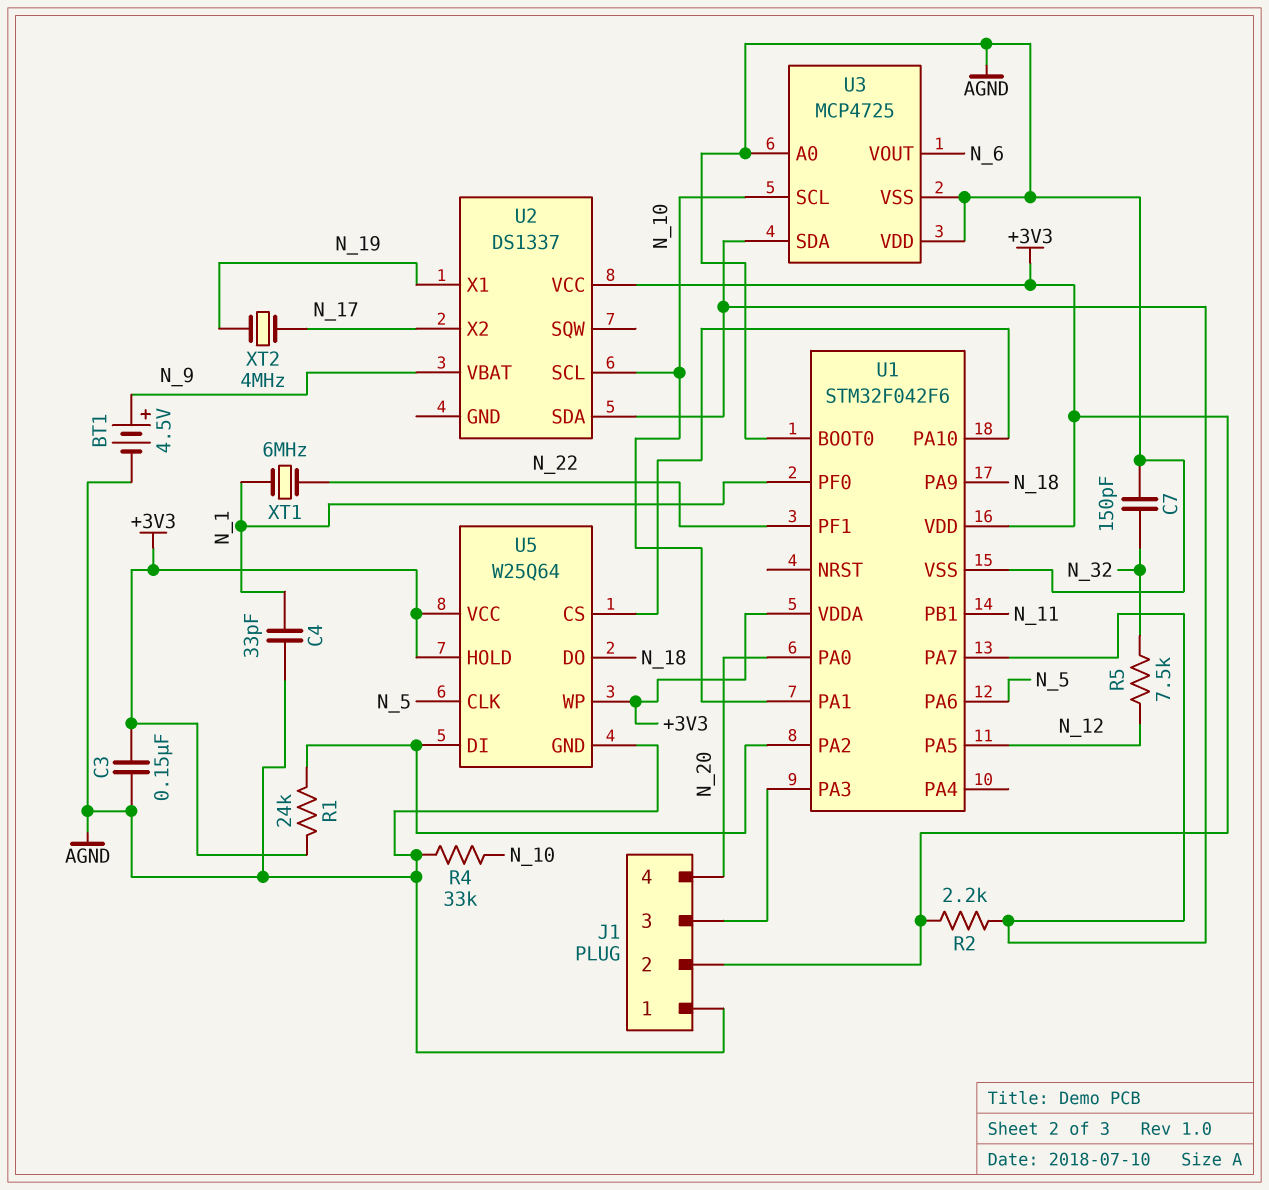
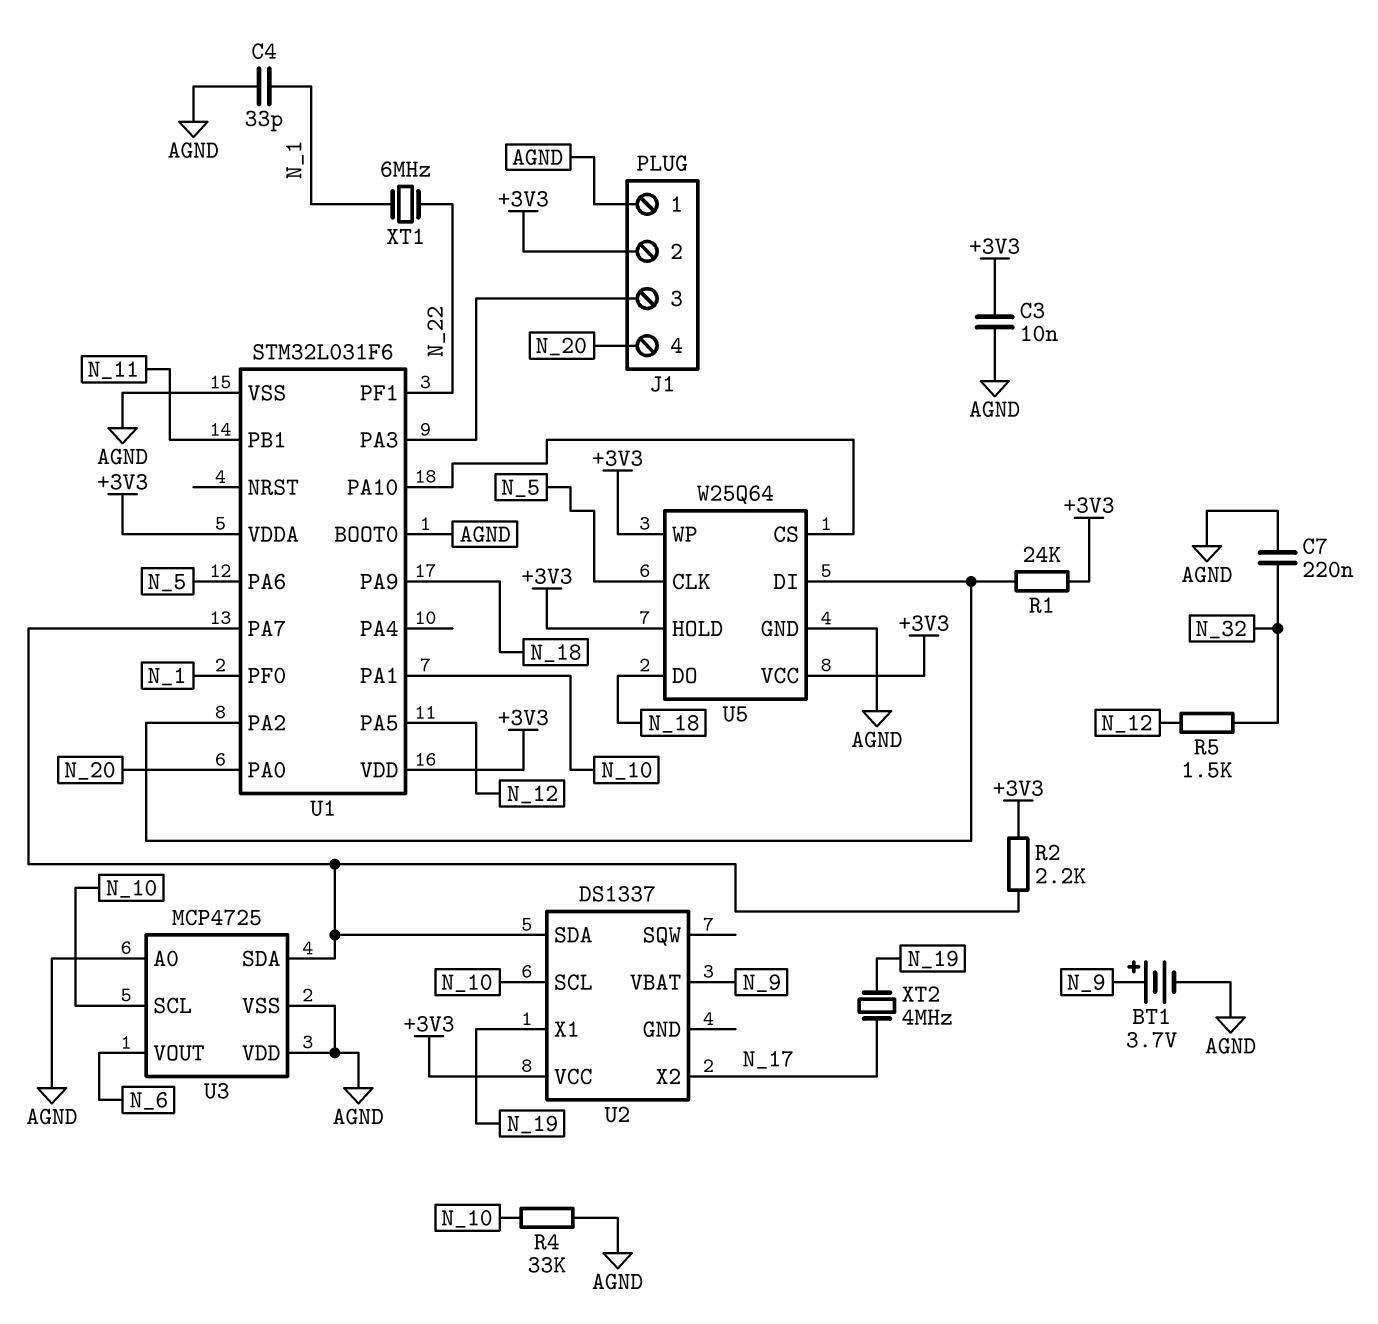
BT1: 4.5V (plus N_9, minus AGND) -> 3.7V (plus N_9, minus AGND)
C3: 150nF (+3V3, AGND) -> 10nF (+3V3, AGND)
C7: 150pF (AGND, N_32) -> 220nF (AGND, N_32)
R5: 7.5k (N_12, N_32) -> 1.5k (N_12, N_32)
U1: STM32F042F6 -> STM32L031F6

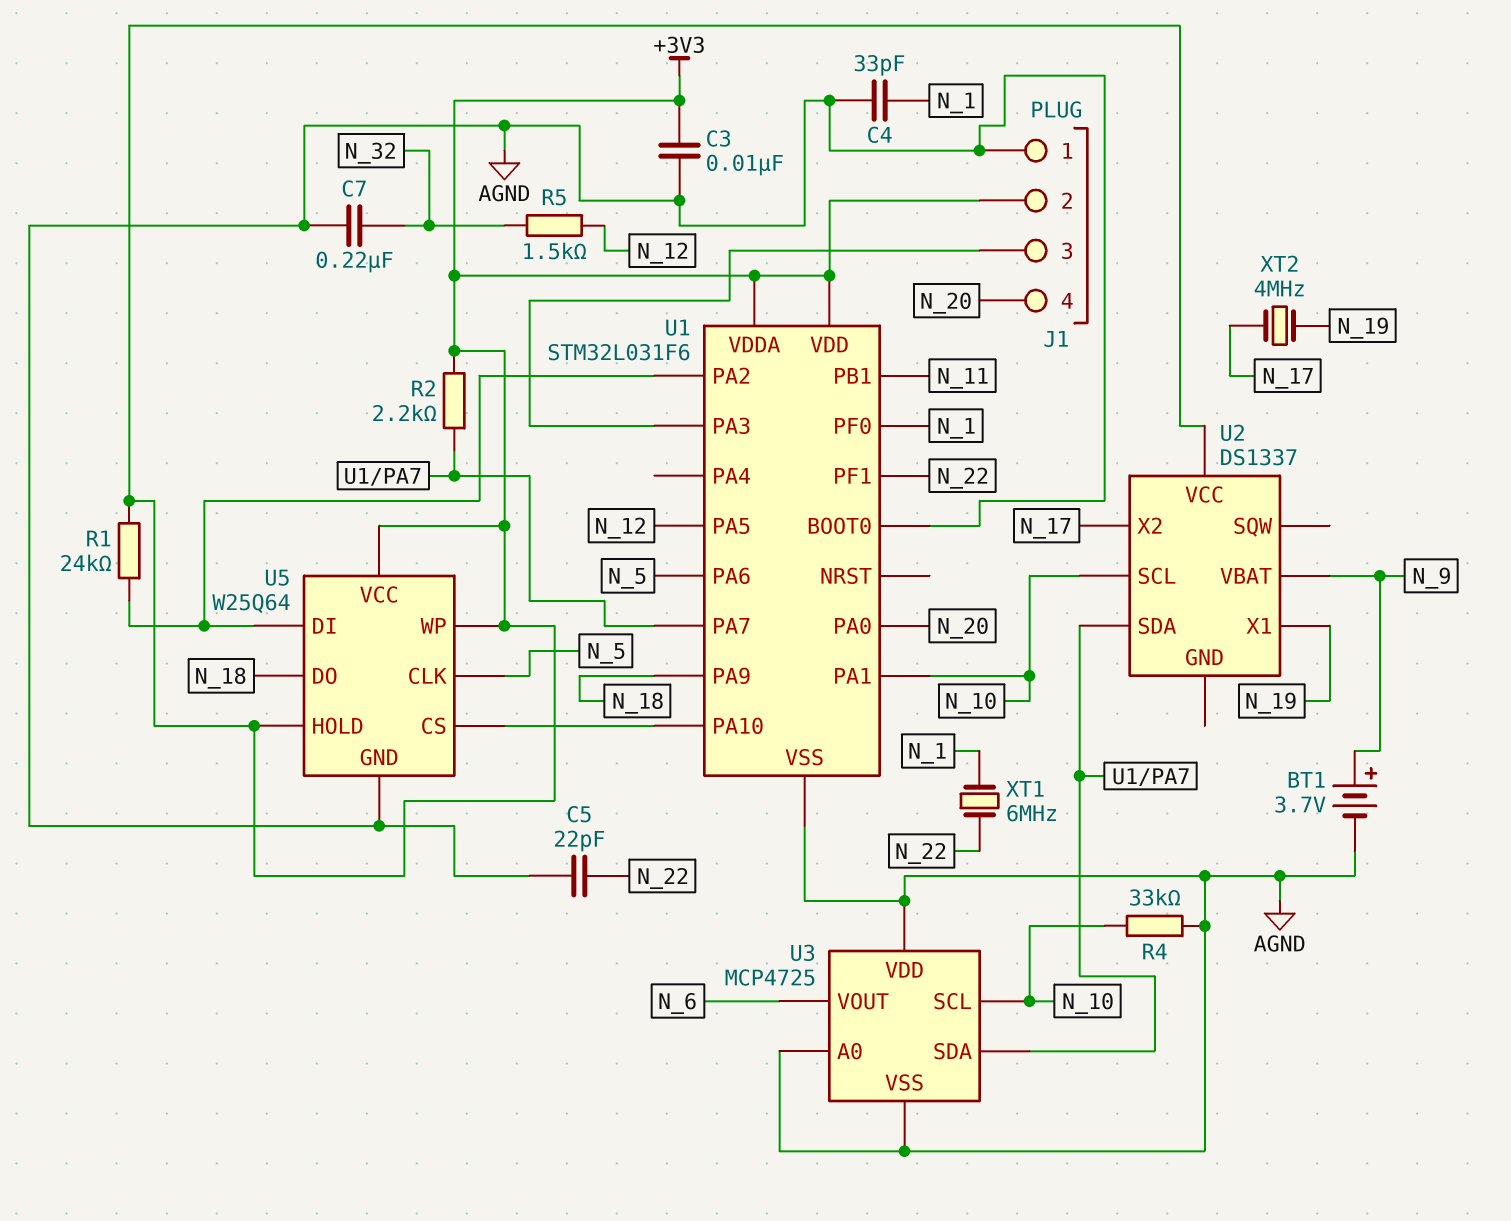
C5: none -> 22pF (AGND, N_22)

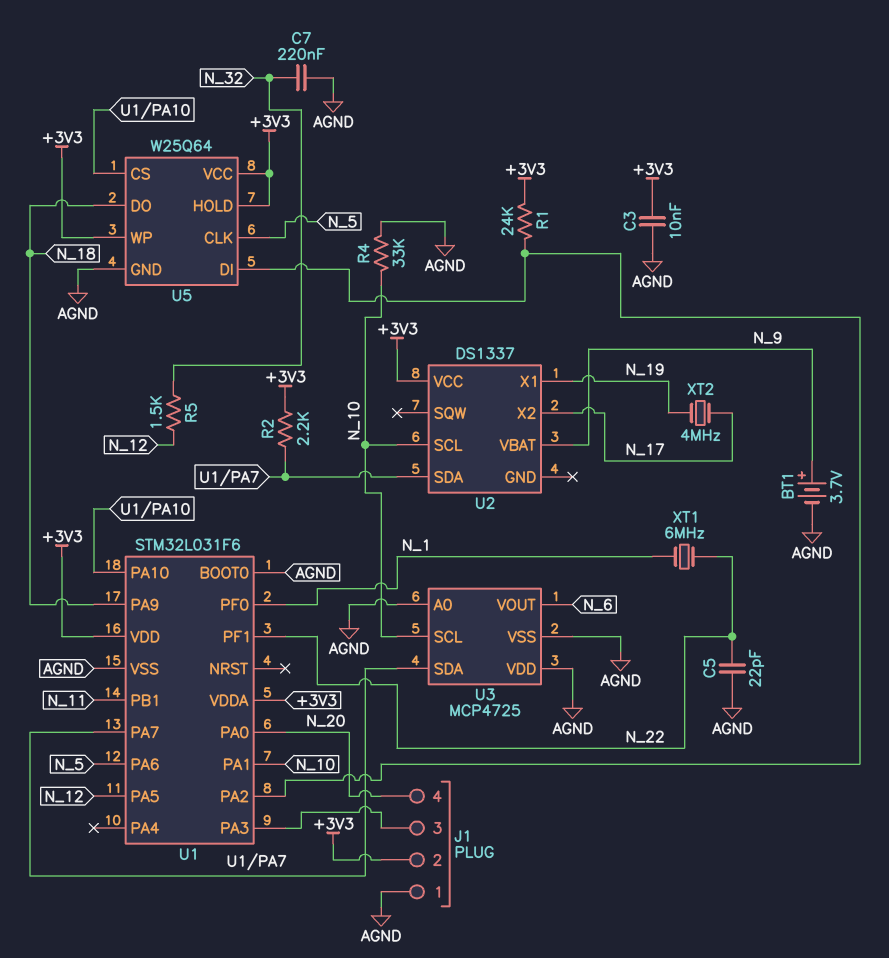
C4: 33pF (AGND, N_1) -> none

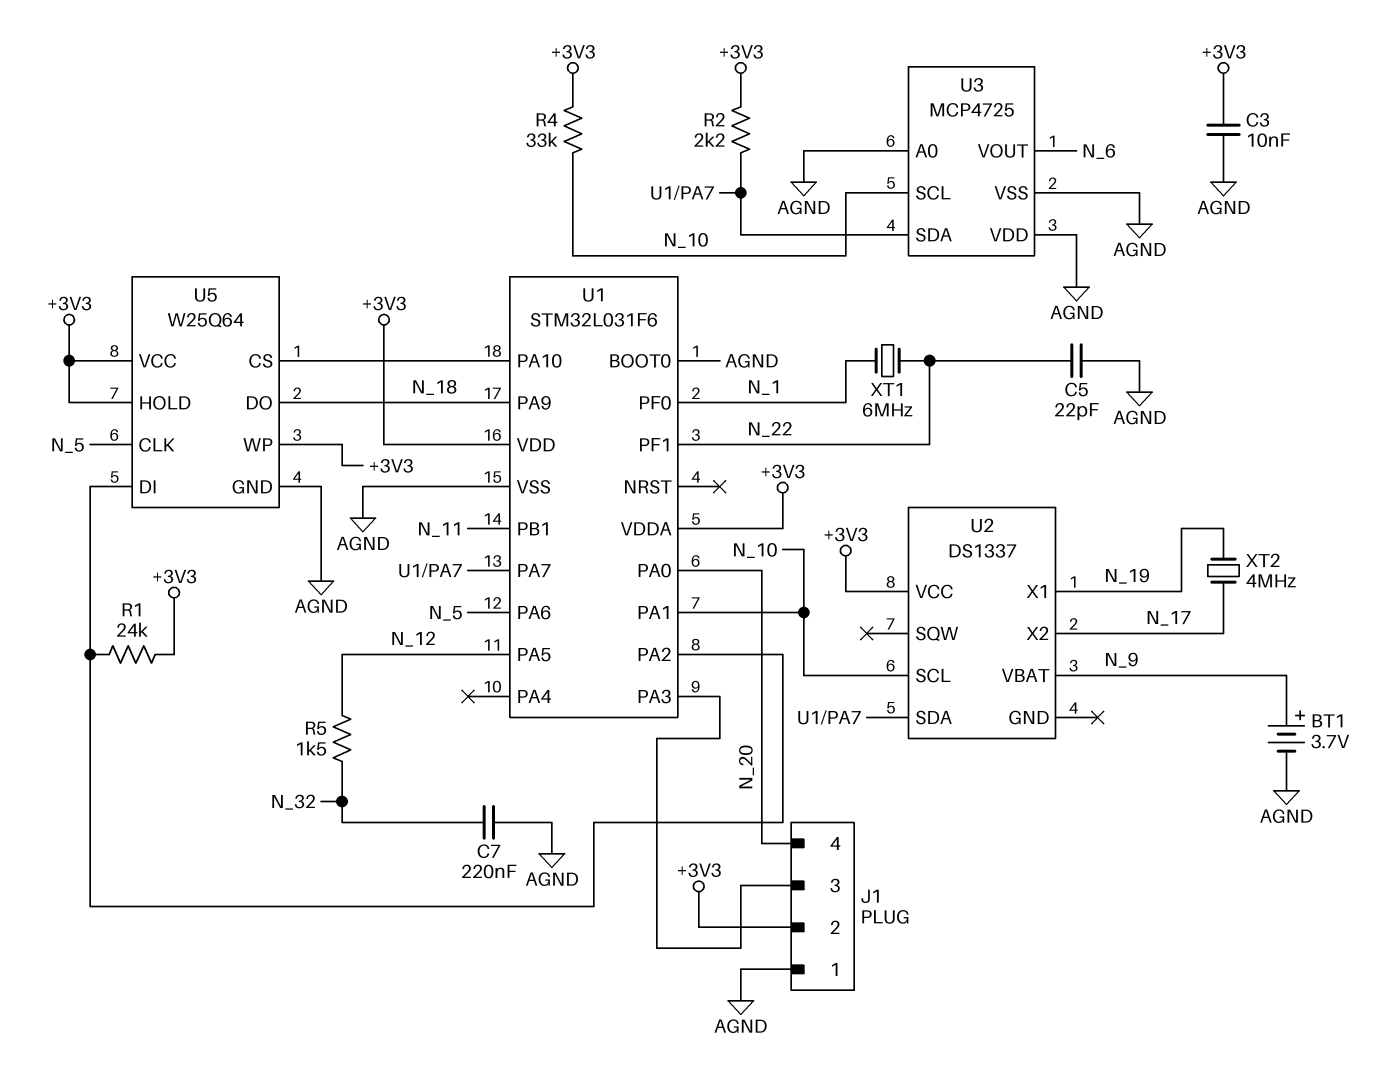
R4: 33k (AGND, N_10) -> 33k (+3V3, N_10)

